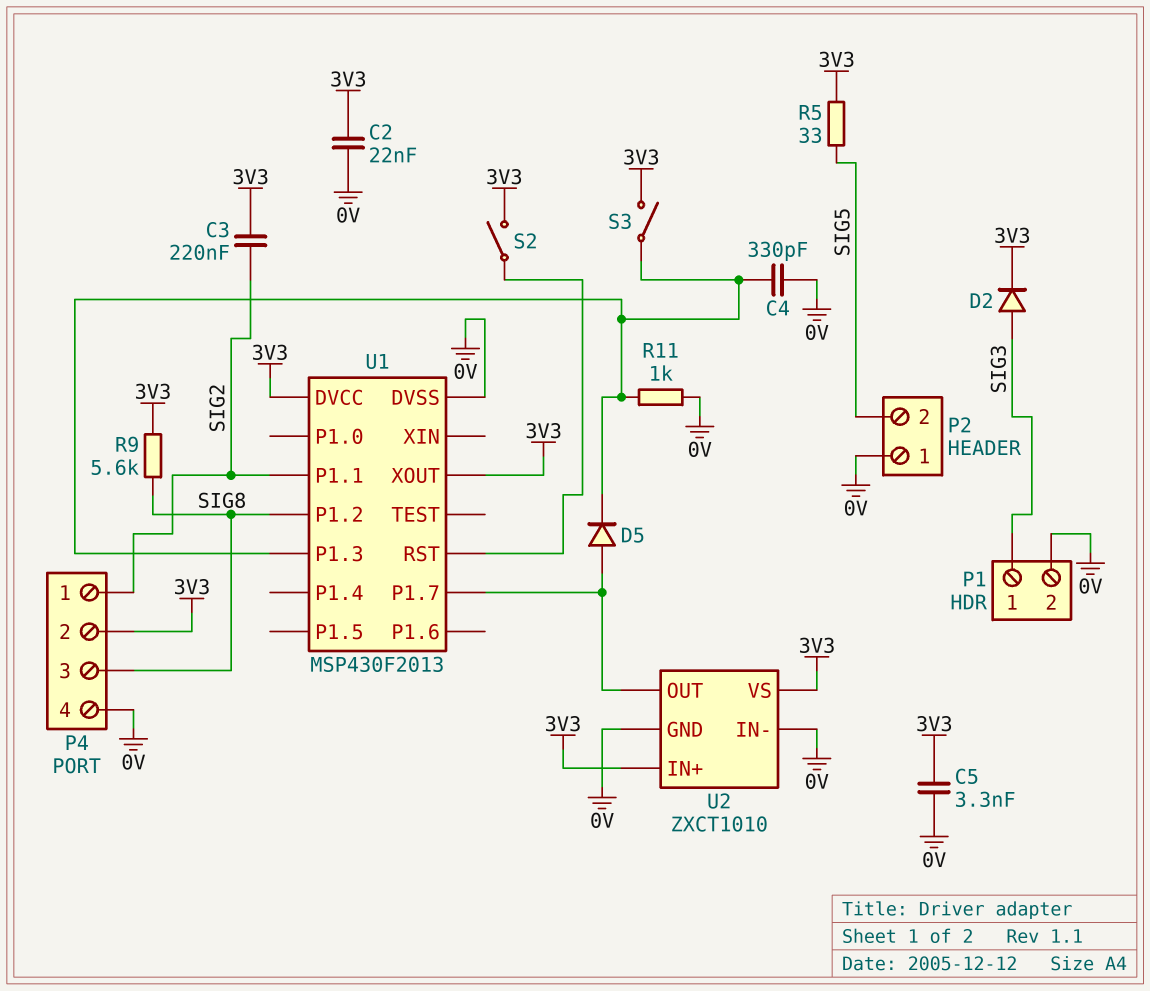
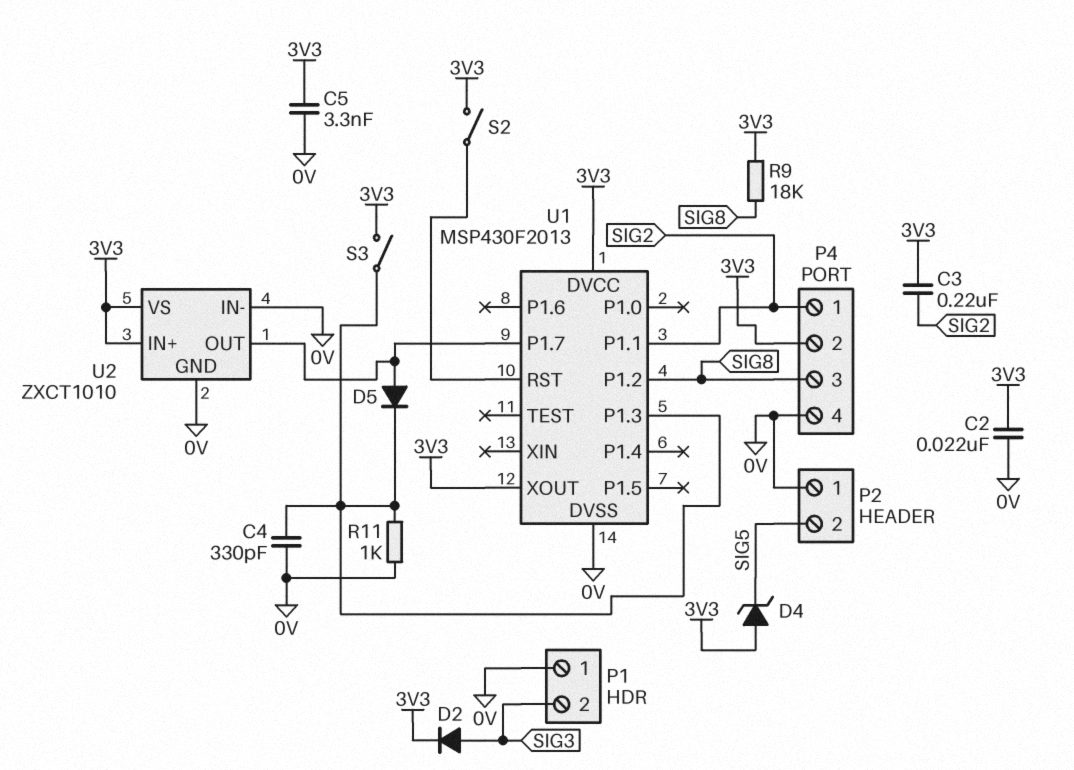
D4: none -> zener (A 3V3, K SIG5)
P1 pin 1: SIG3 -> 0V
P1 pin 2: 0V -> SIG3
R5: 33 (3V3, SIG5) -> none
R9: 5.6k (3V3, SIG8) -> 18k (3V3, SIG8)

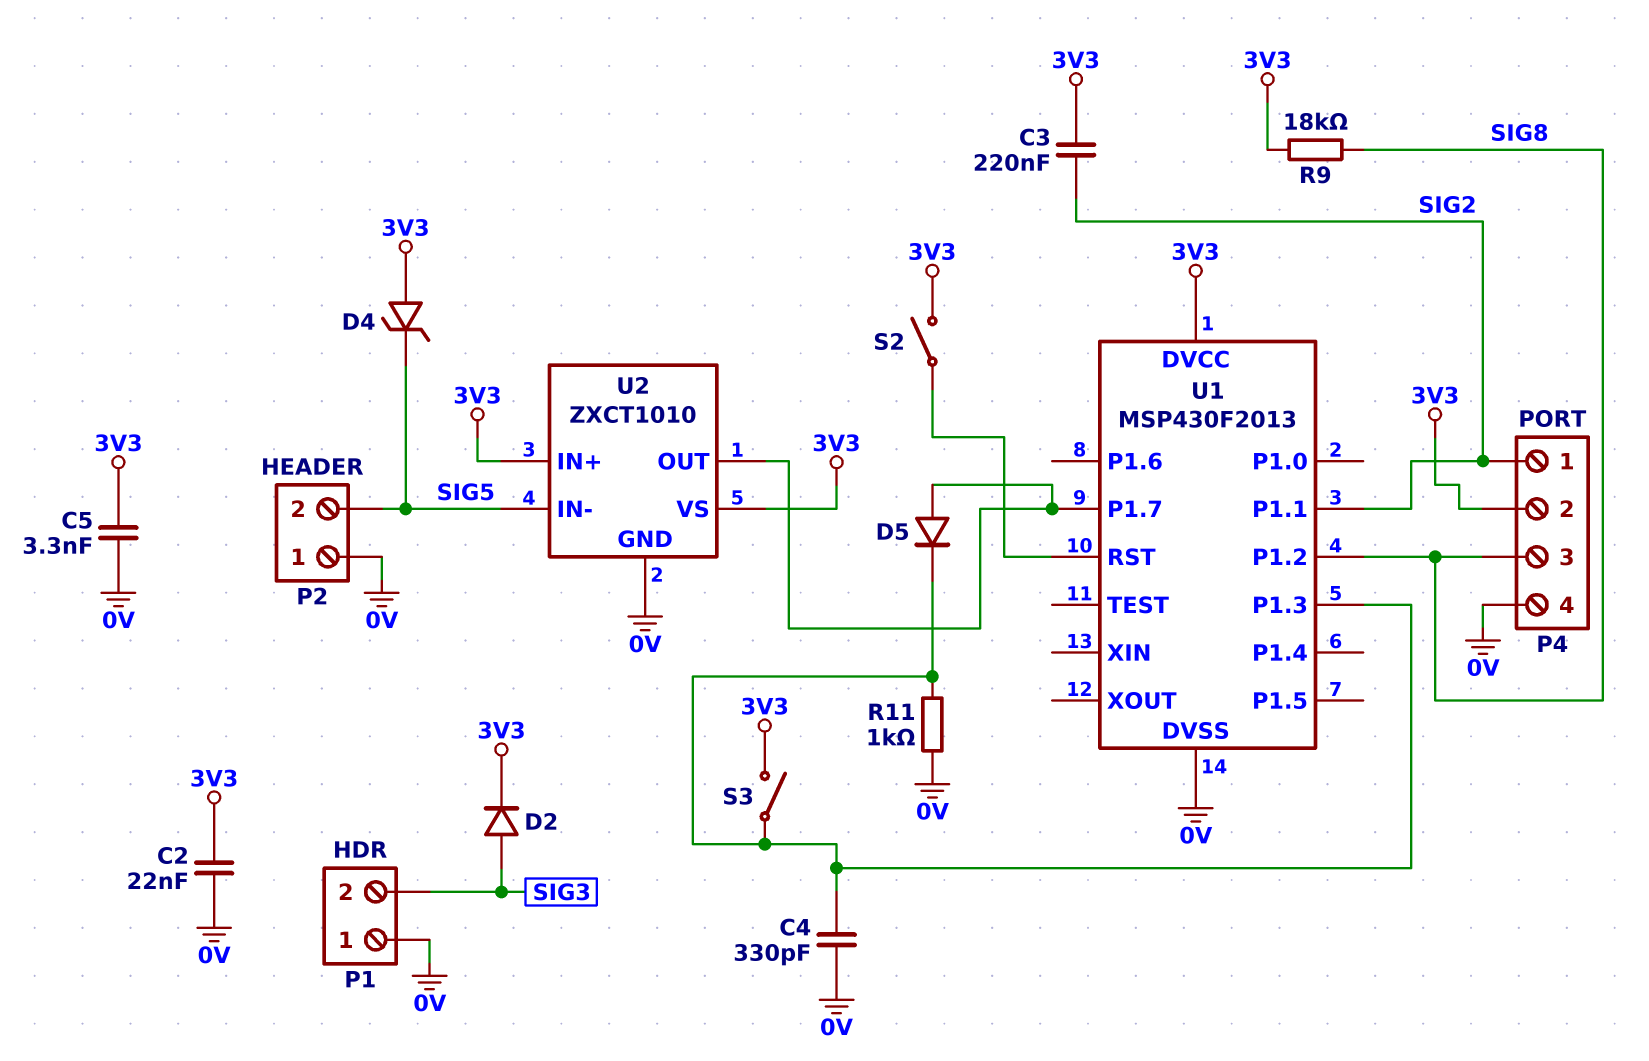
U1 pin XOUT: 3V3 -> none
U2 pin IN-: 0V -> SIG5

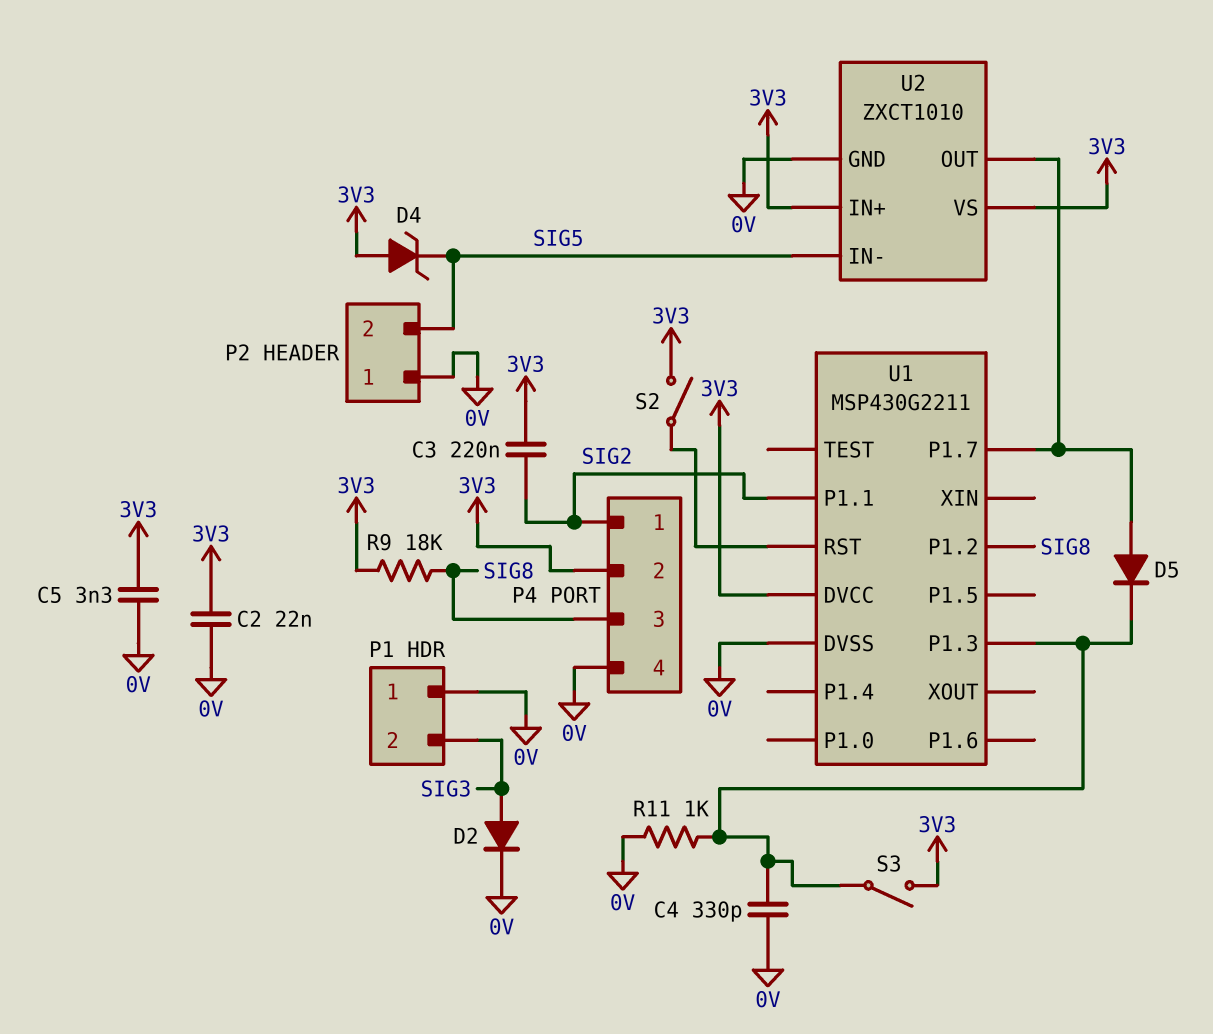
D2: diode (A SIG3, K 3V3) -> diode (A SIG3, K 0V)
U1: MSP430F2013 -> MSP430G2211

